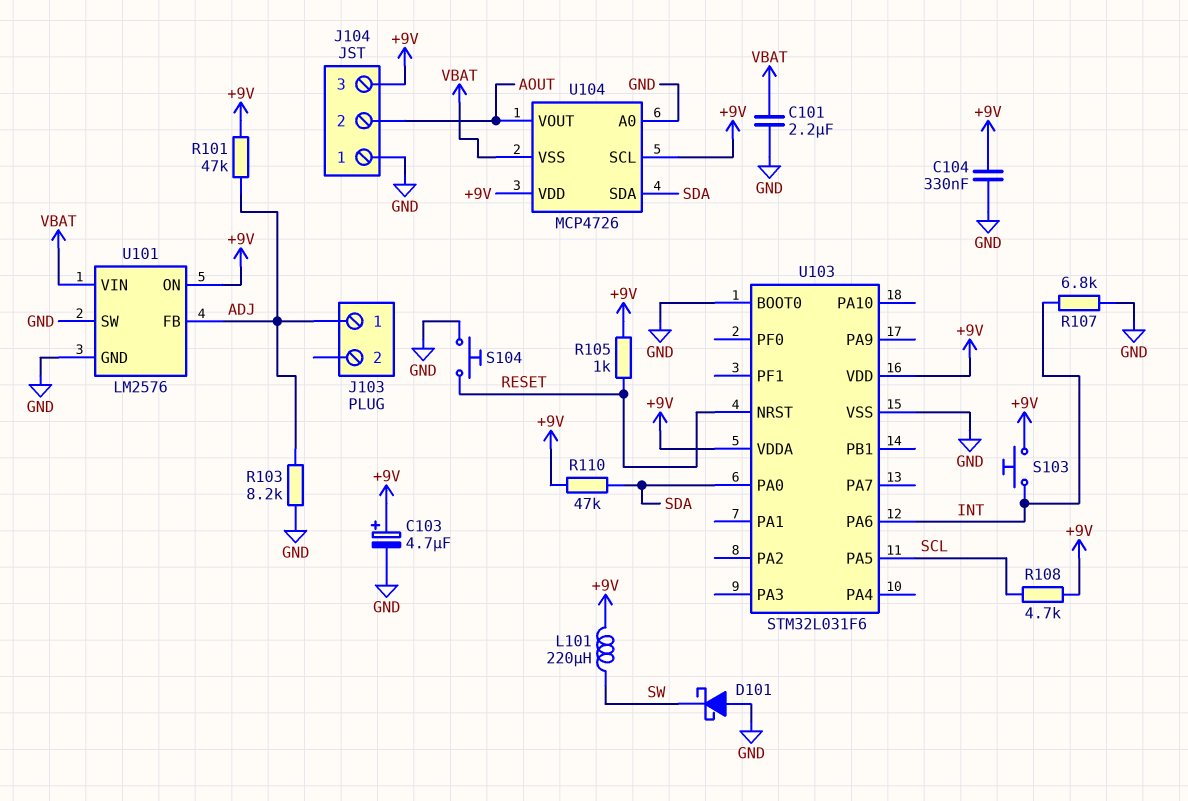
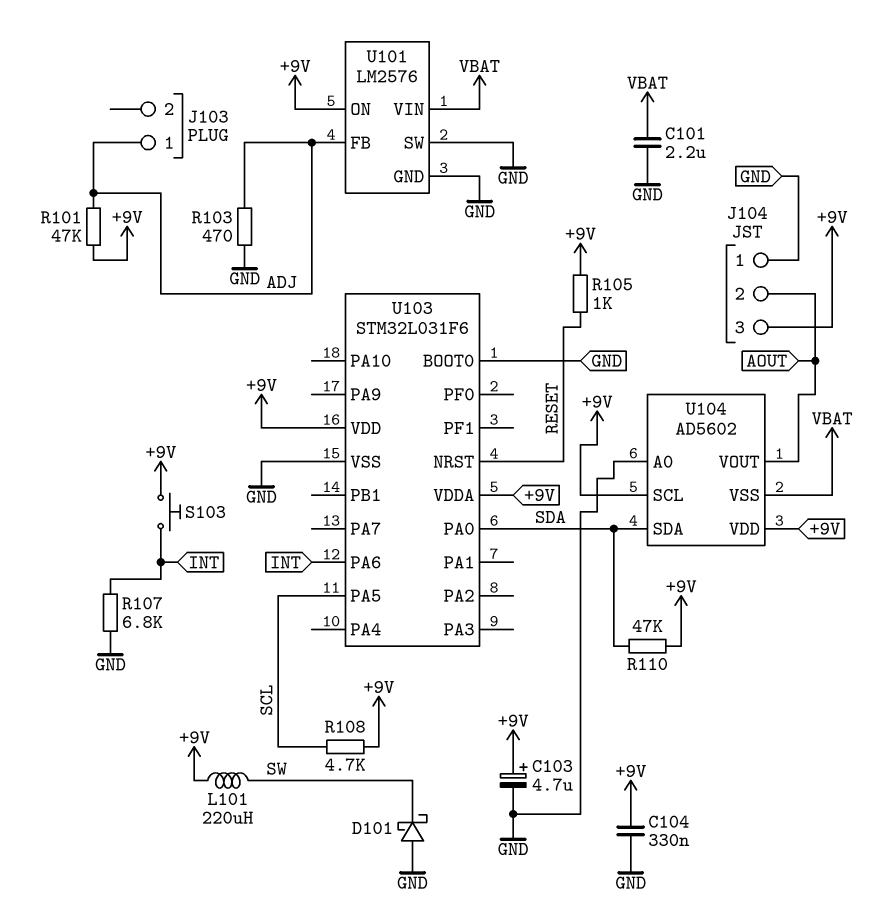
R103: 8.2k (ADJ, GND) -> 470 (ADJ, GND)
S104: button (GND, RESET) -> none
U104: MCP4726 -> AD5602

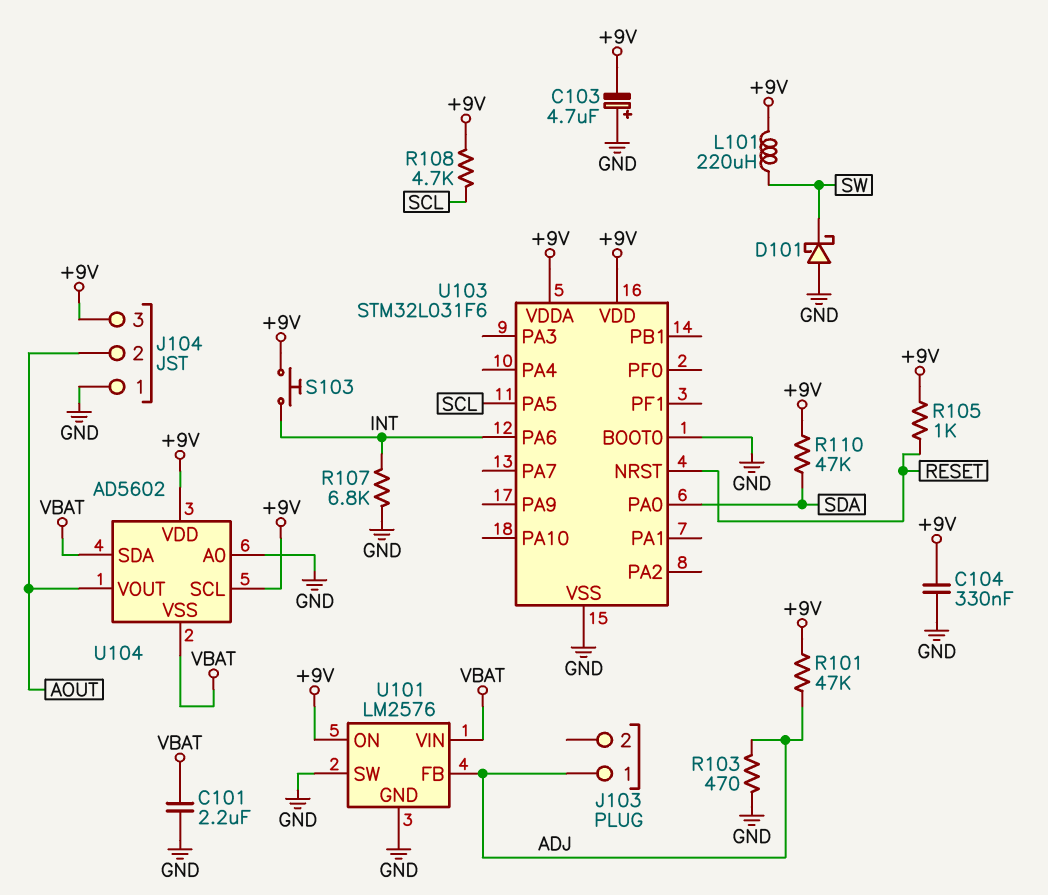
C103: 4.7uF (plus +9V, minus GND) -> 4.7uF (plus GND, minus +9V)
U104 pin SDA: SDA -> VBAT

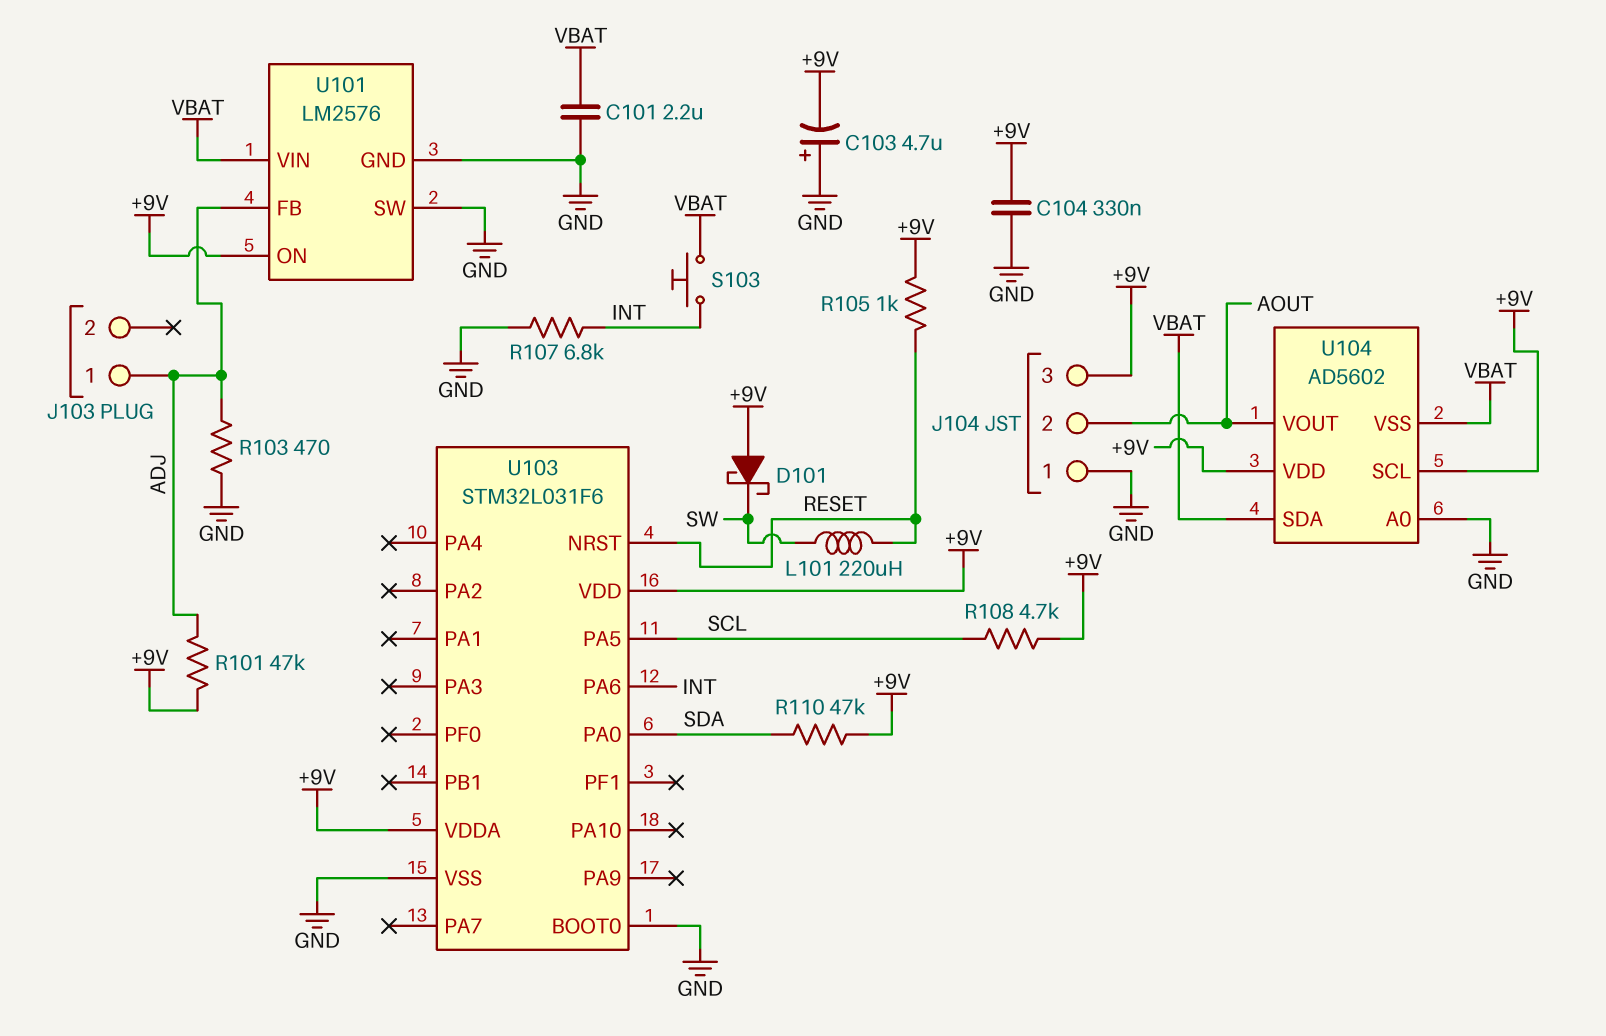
D101: schottky (A GND, K SW) -> schottky (A +9V, K SW)
L101: 220uH (+9V, SW) -> 220uH (RESET, SW)
S103: button (+9V, INT) -> button (INT, VBAT)

